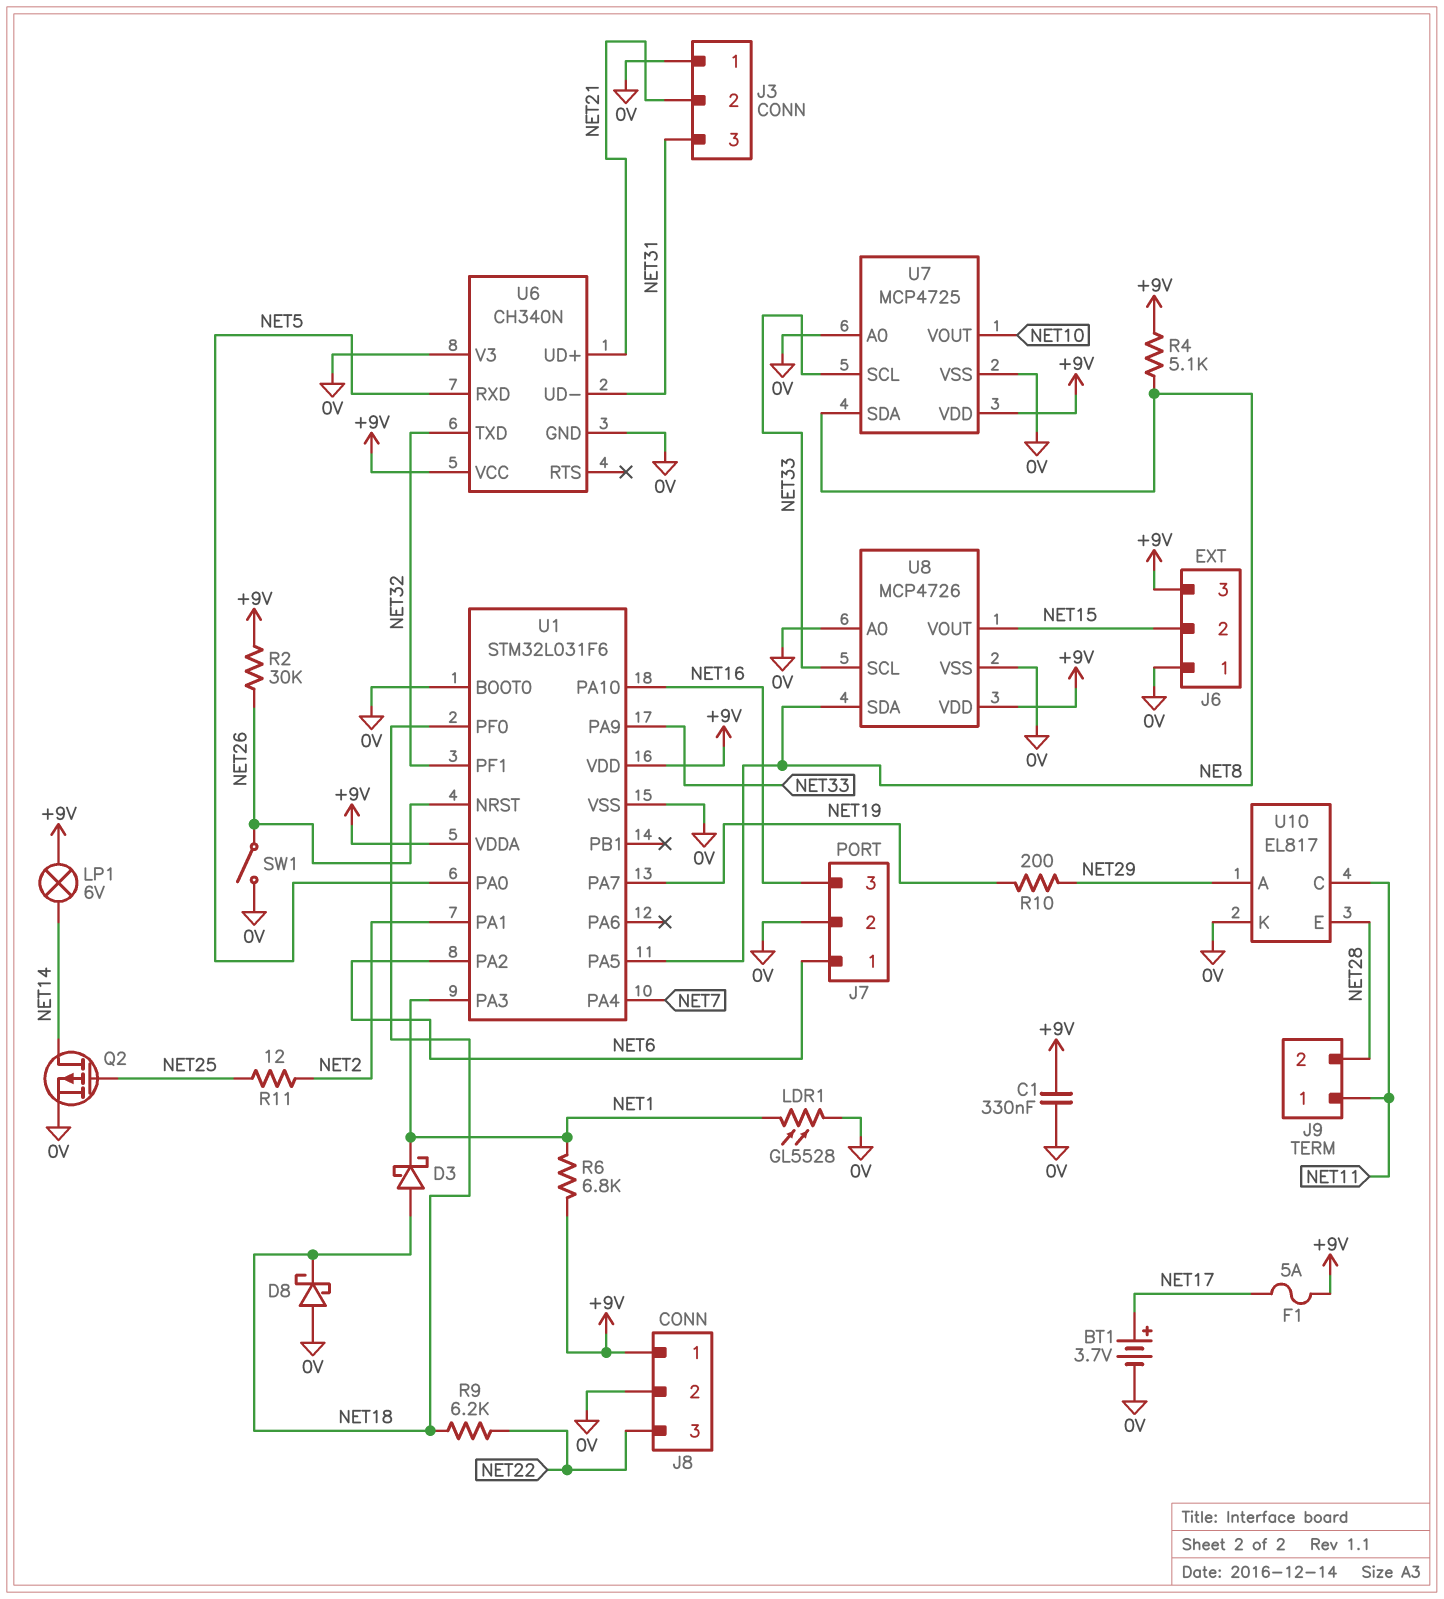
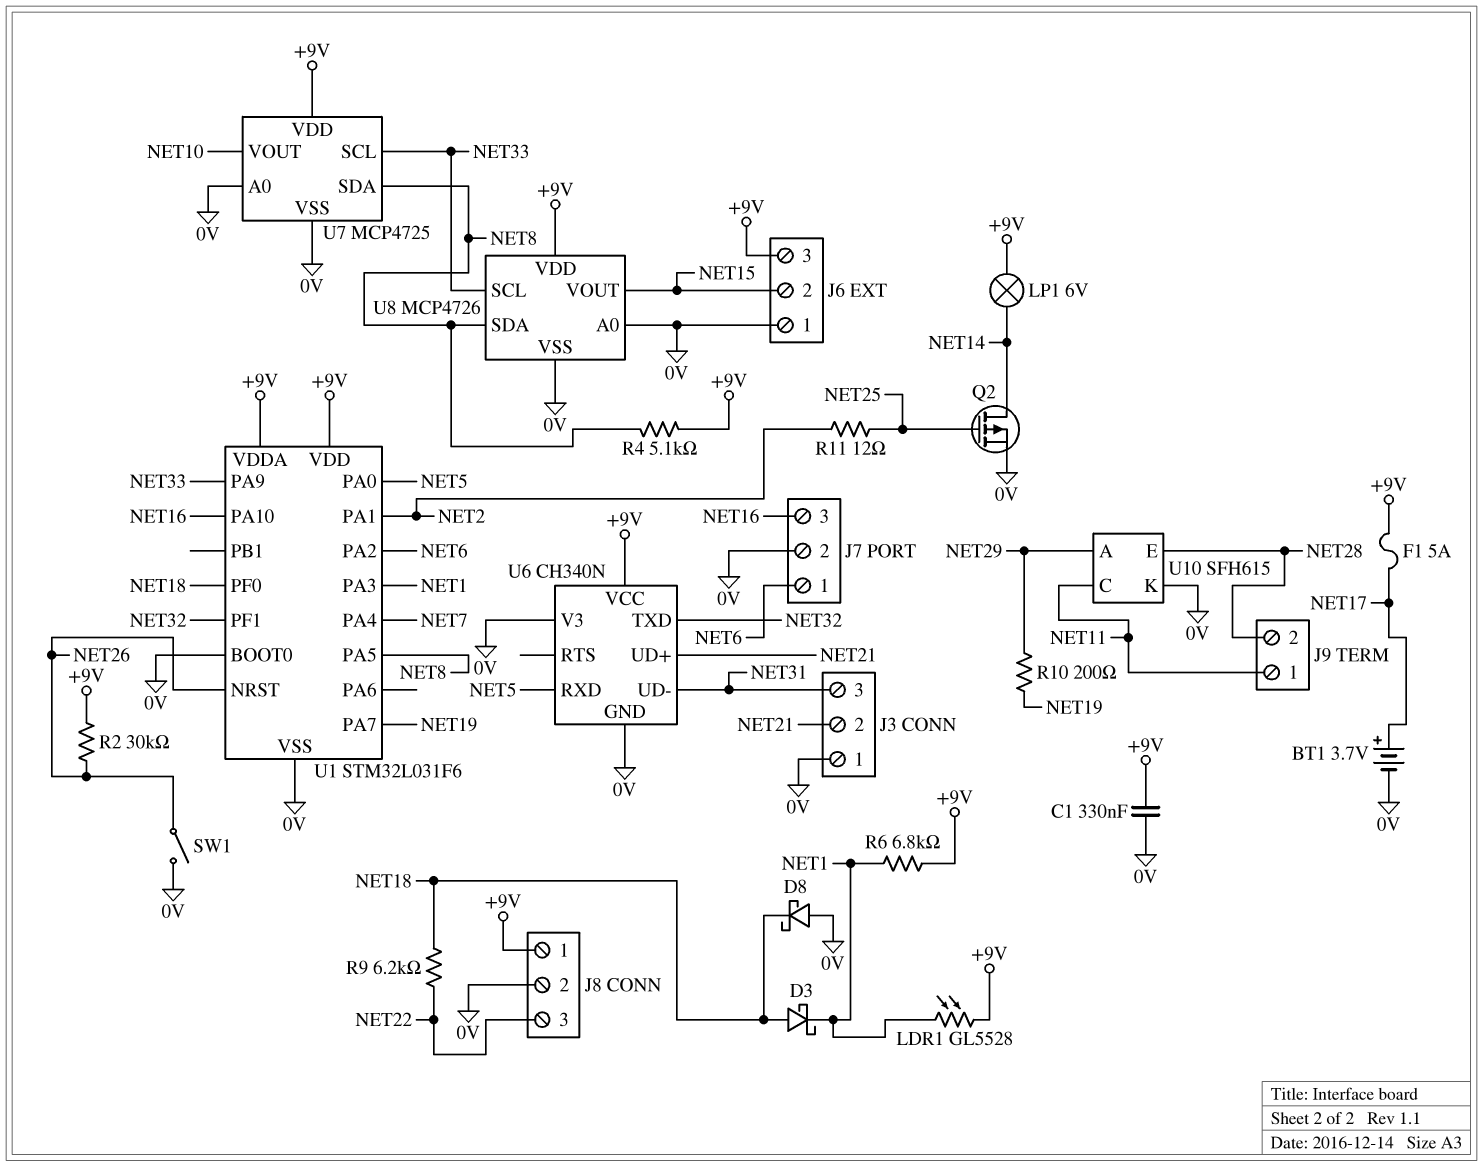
LDR1: GL5528 (0V, NET1) -> GL5528 (+9V, NET1)
U10: EL817 -> SFH615

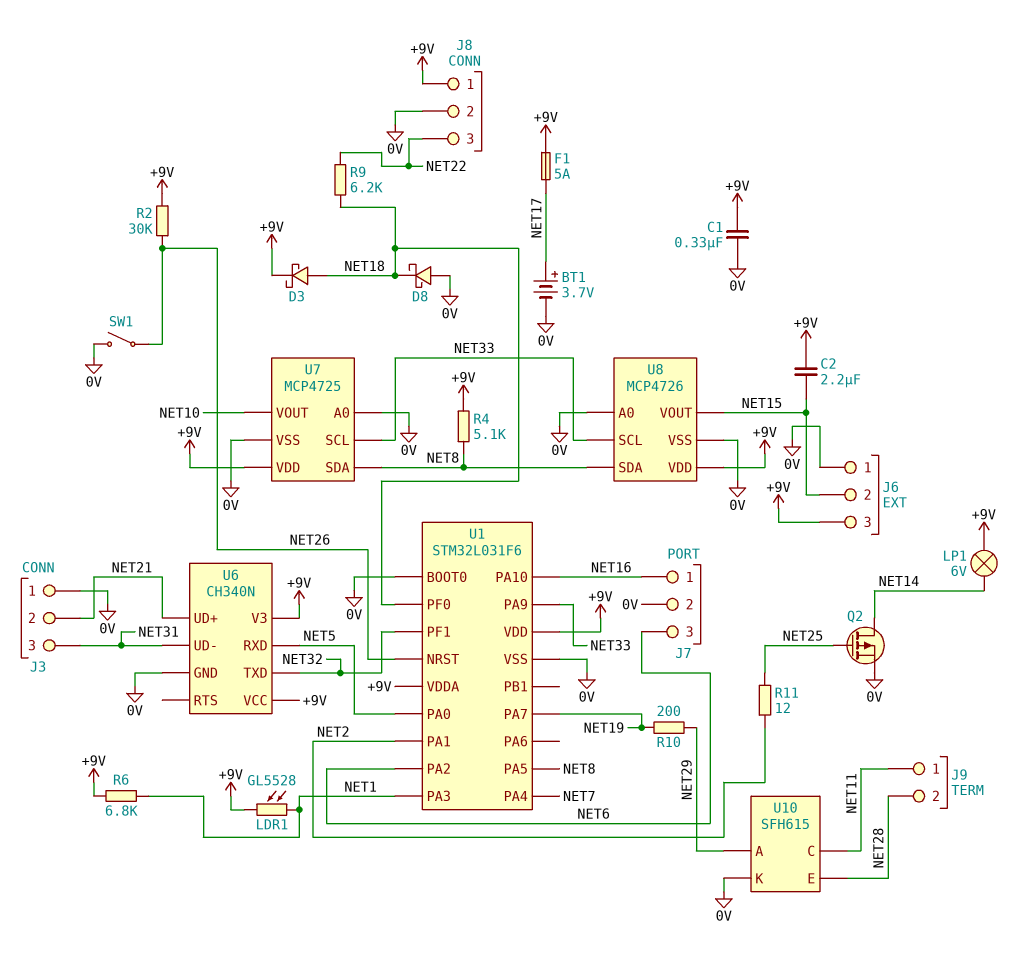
C2: none -> 2.2uF (+9V, NET15)
D3: schottky (A NET18, K NET1) -> schottky (A NET18, K +9V)
J7 pin 1: NET6 -> NET16
J7 pin 3: NET16 -> NET6
U6 pin V3: 0V -> +9V

